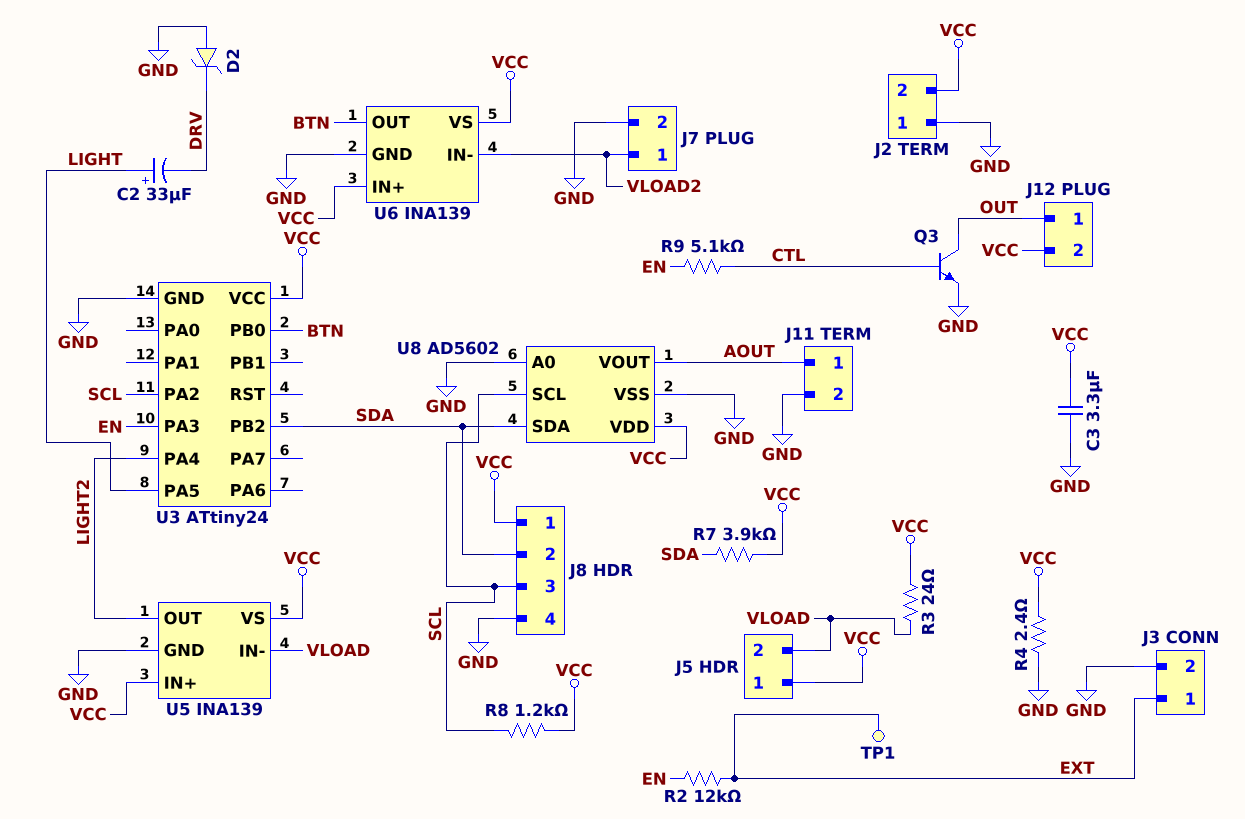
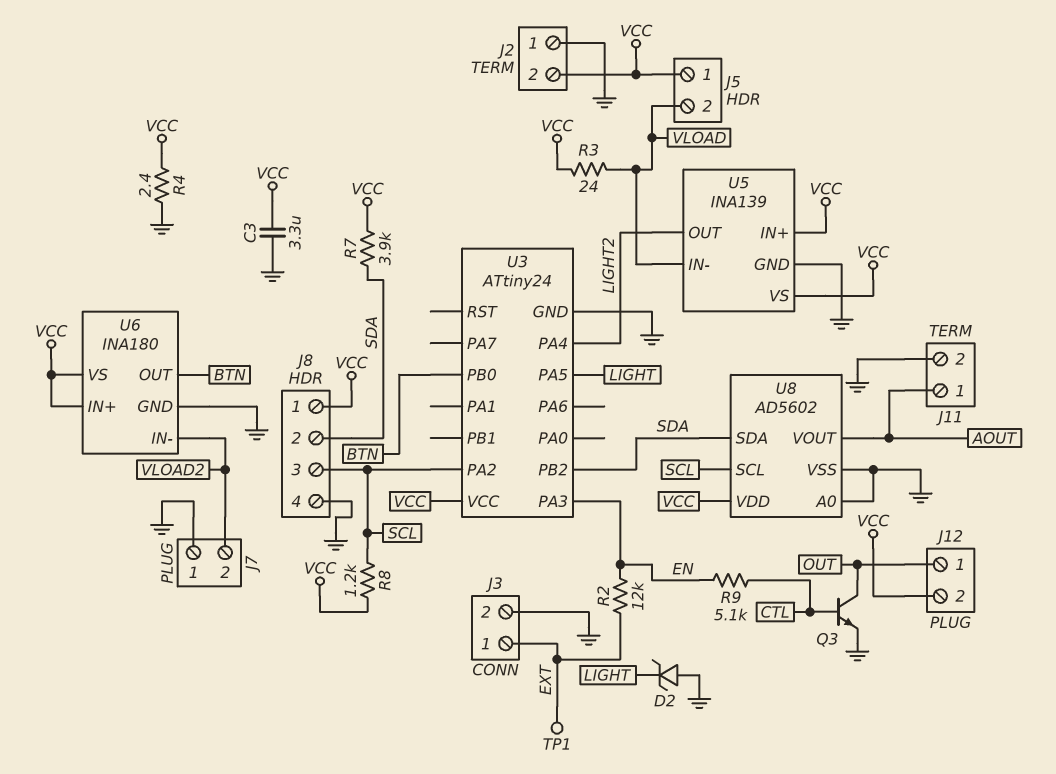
C2: 33uF (plus LIGHT, minus DRV) -> none
D2: zener (A GND, K DRV) -> zener (A GND, K LIGHT)
J7 pin 1: VLOAD2 -> GND
J7 pin 2: GND -> VLOAD2
U6: INA139 -> INA180

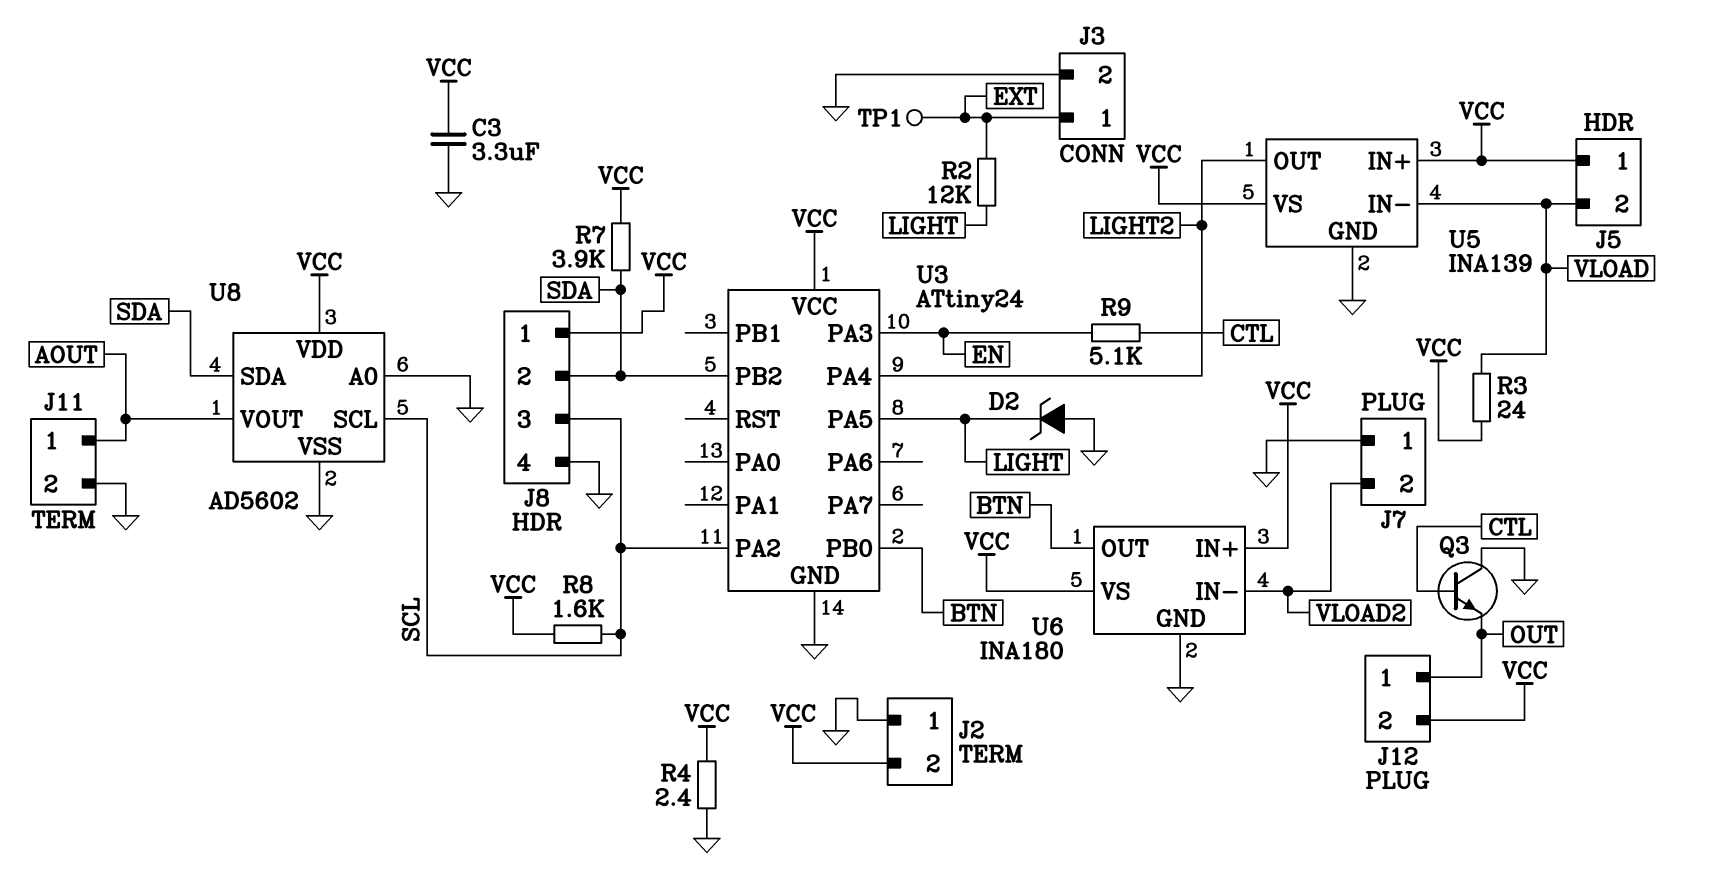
Q3: NPN (B CTL, C OUT, E GND) -> NPN (B CTL, C GND, E OUT)
R2: 12k (EN, EXT) -> 12k (EXT, LIGHT)
R8: 1.2k (SCL, VCC) -> 1.6k (SCL, VCC)

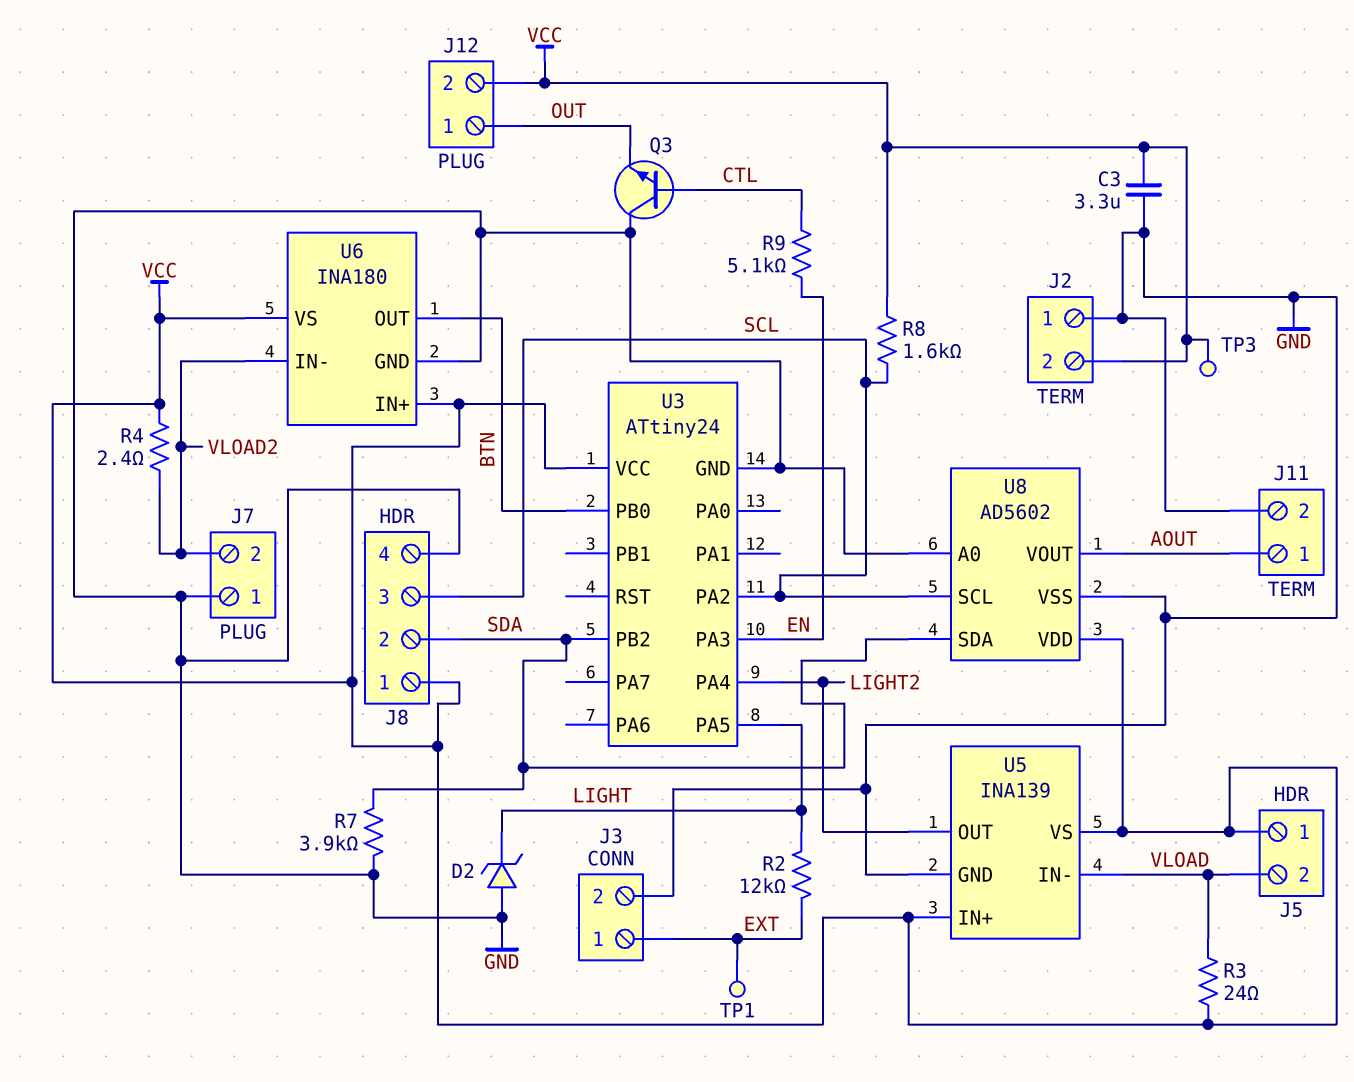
R4: 2.4 (GND, VCC) -> 2.4 (VCC, VLOAD2)
R7: 3.9k (SDA, VCC) -> 3.9k (GND, SDA)
TP3: none -> test point (VCC)

